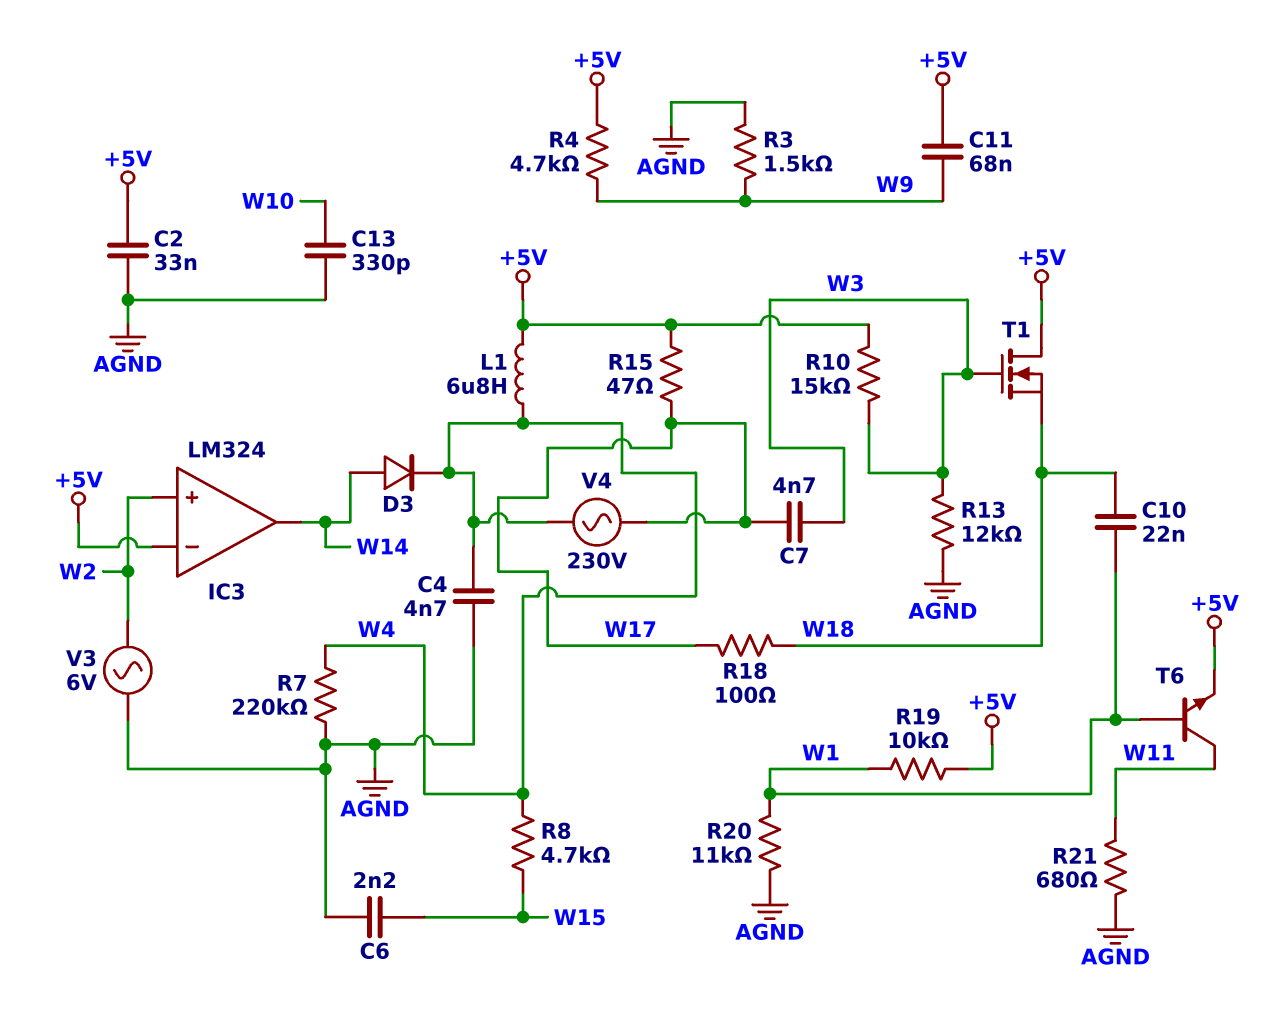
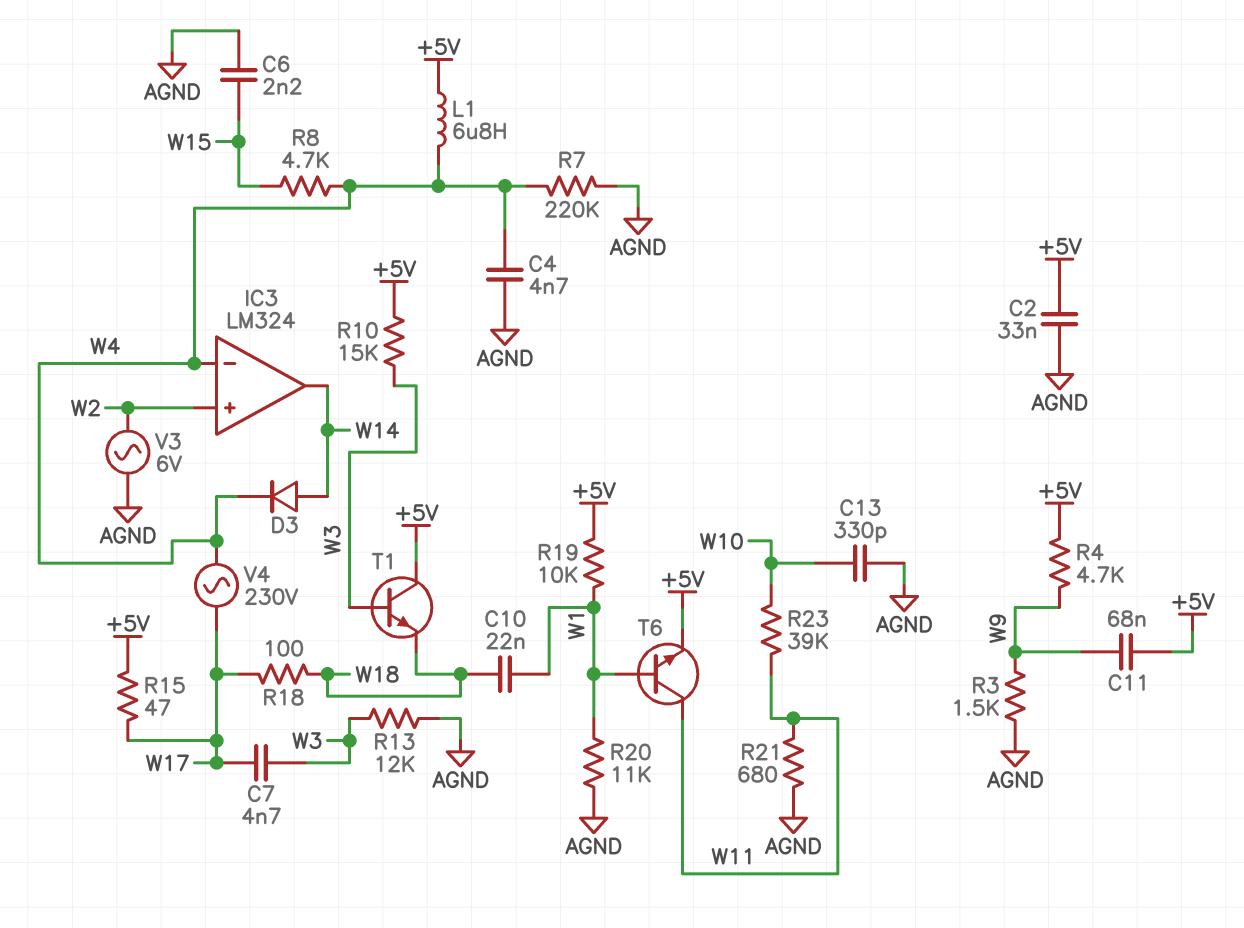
IC3 pin in-: +5V -> W4
R23: none -> 39k (W10, W11)
T1: NMOS (G W3, D +5V, S W18) -> NPN (B W3, C +5V, E W18)

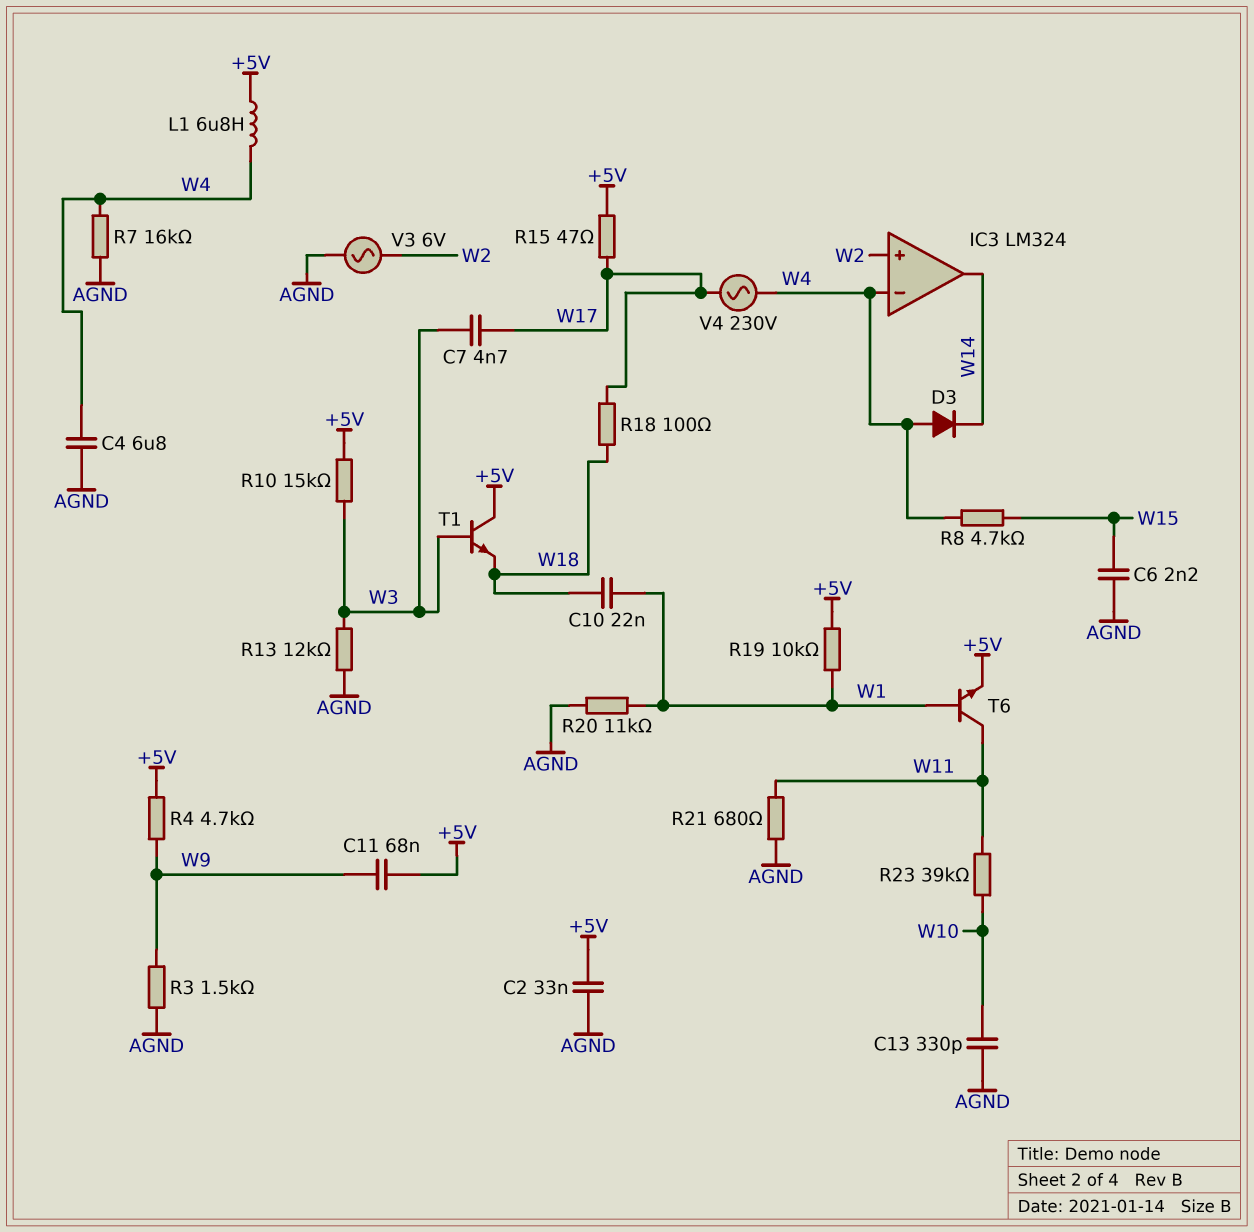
C4: 4.7nF (AGND, W4) -> 6.8uF (AGND, W4)
D3: diode (A W14, K W4) -> diode (A W4, K W14)
R7: 220k (AGND, W4) -> 16k (AGND, W4)

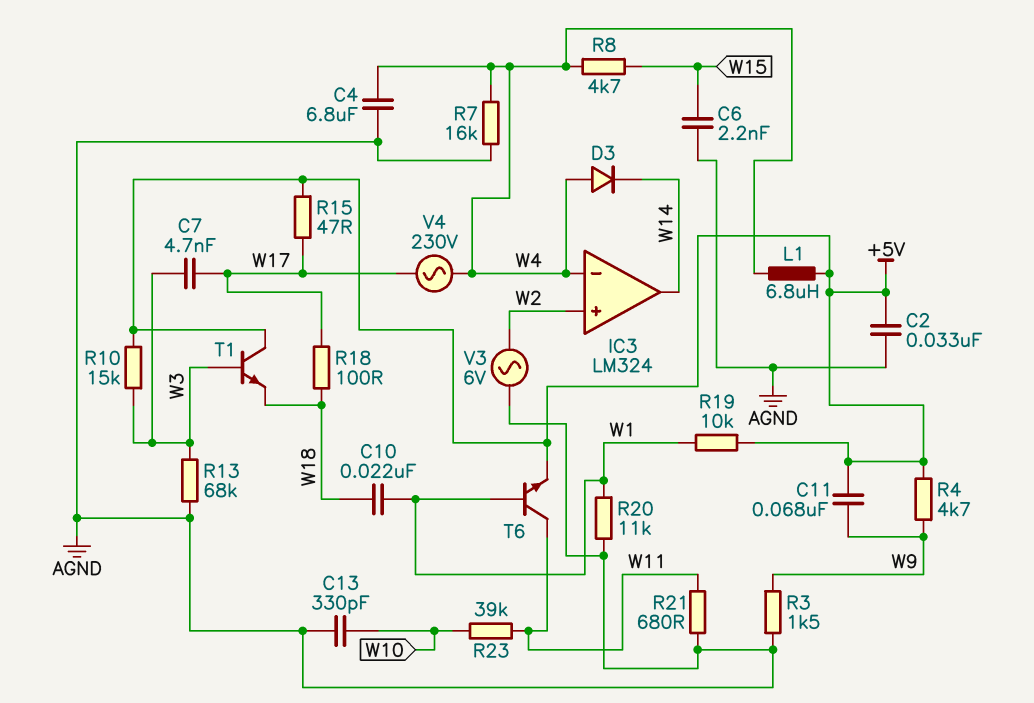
R13: 12k (AGND, W3) -> 68k (AGND, W3)

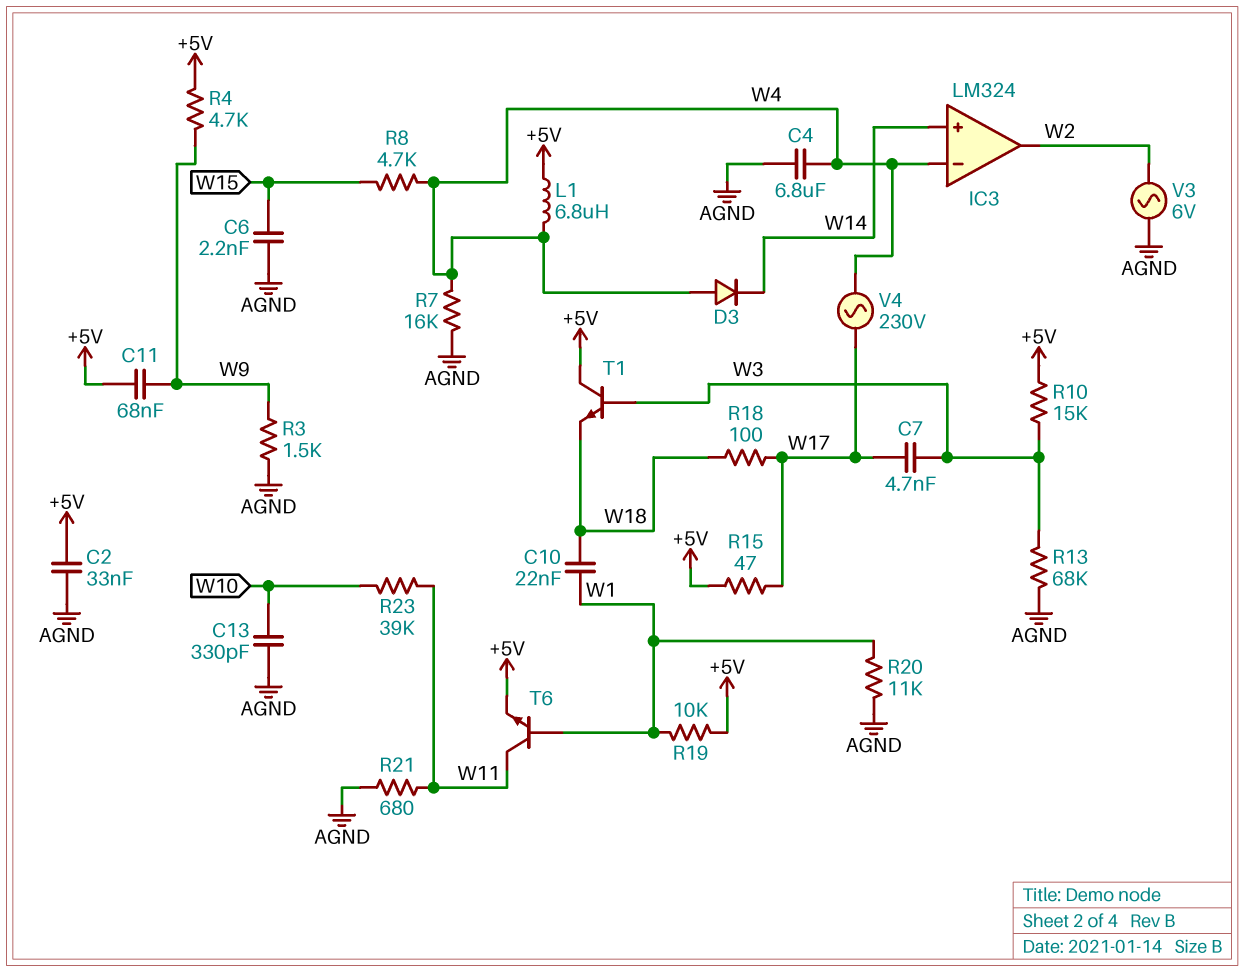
IC3 pin in+: W2 -> W14
IC3 pin out: W14 -> W2

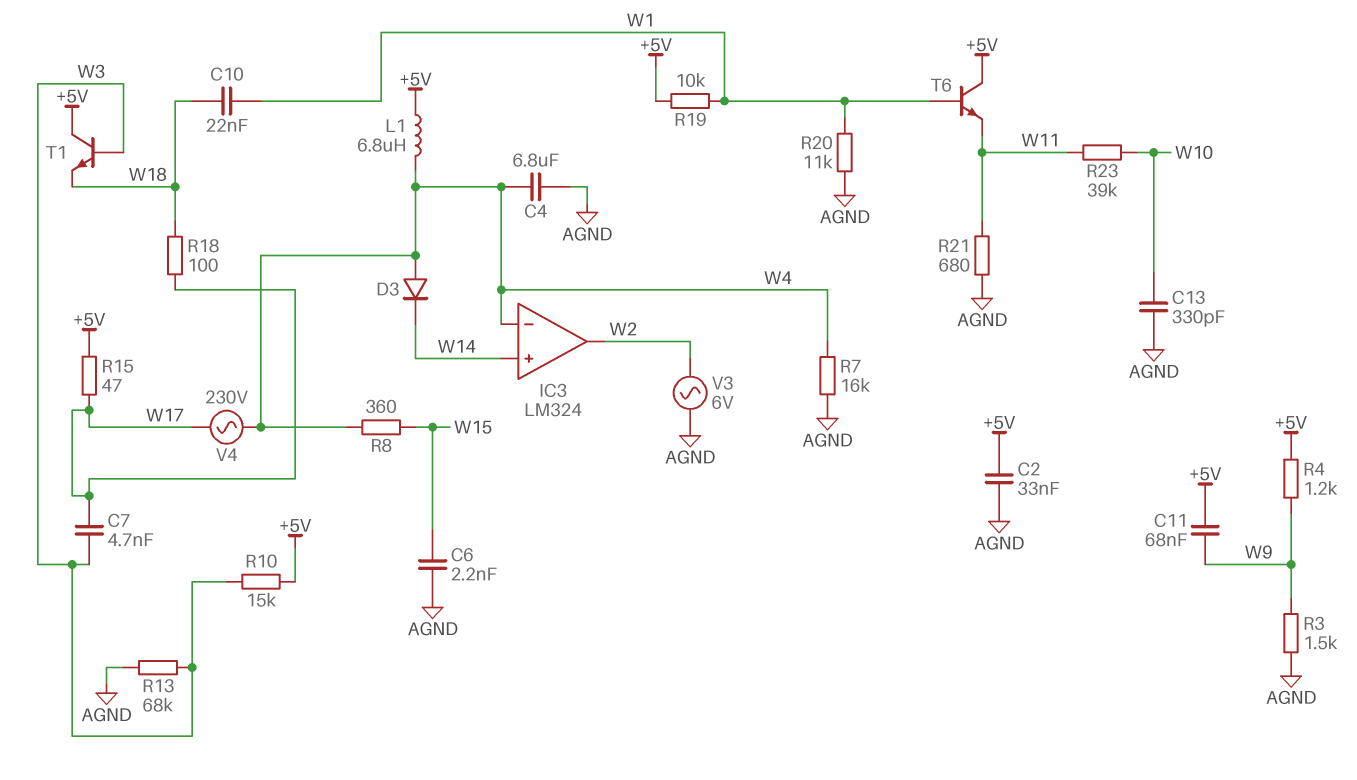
R4: 4.7k (+5V, W9) -> 1.2k (+5V, W9)
R8: 4.7k (W4, W15) -> 360 (W4, W15)
T6: NPN (B W1, C W11, E +5V) -> NPN (B W1, C +5V, E W11)

